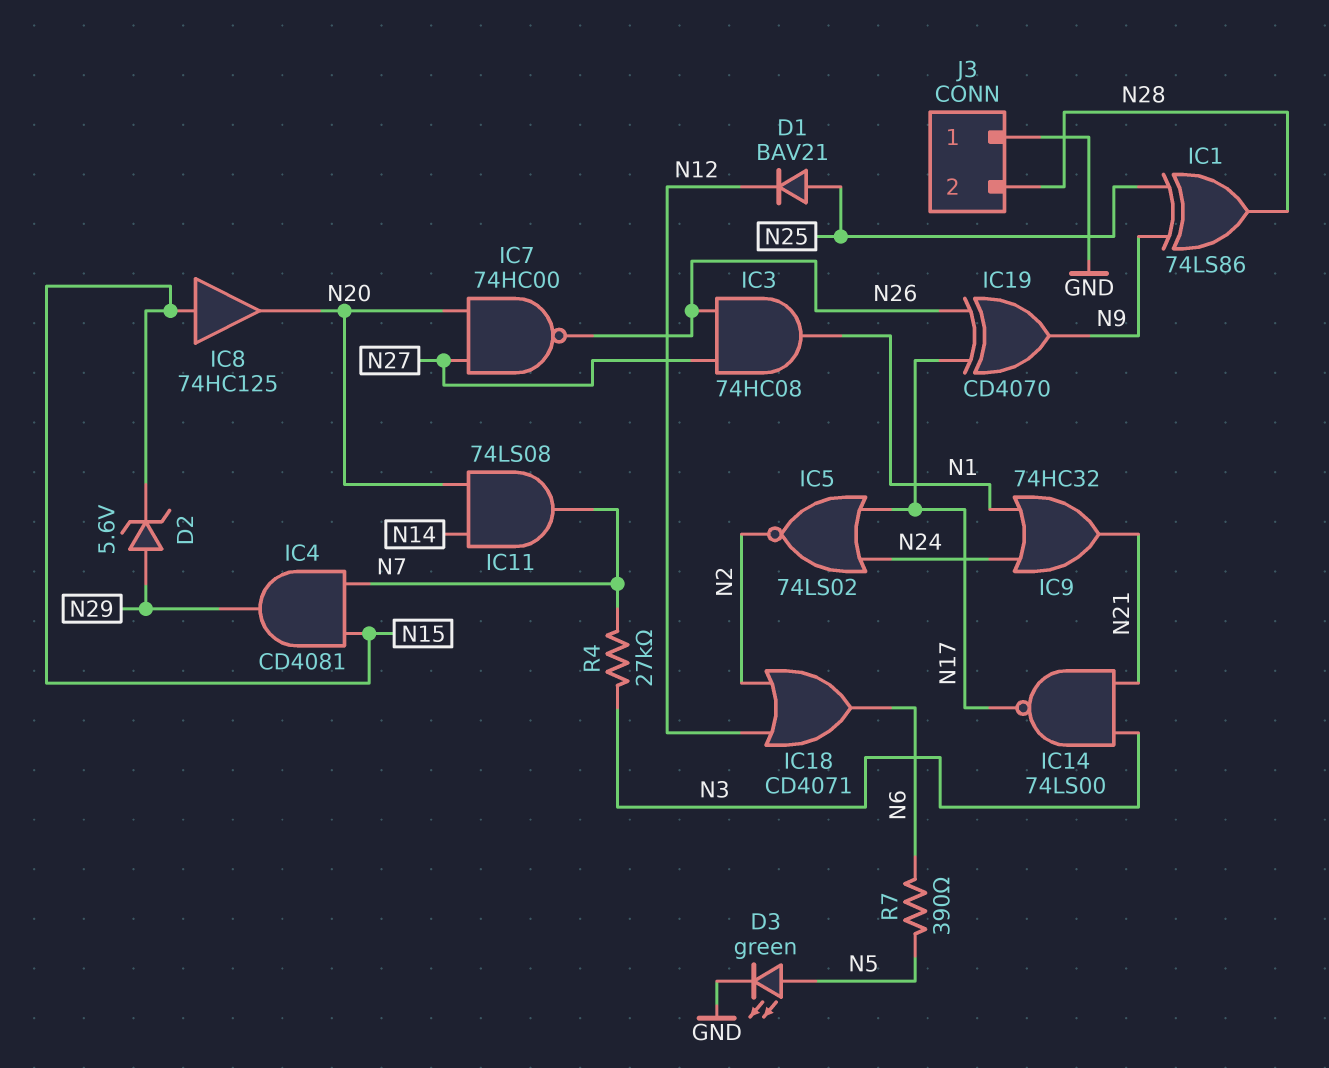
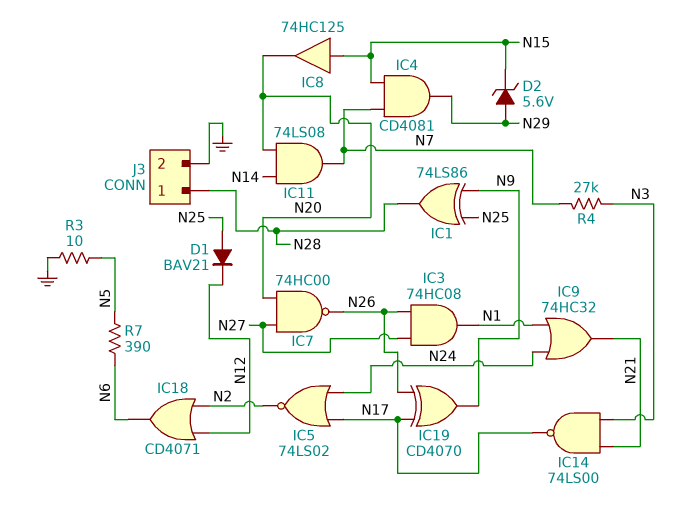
D3: LED green (A N5, K GND) -> none
J3 pin 1: GND -> N28
J3 pin 2: N28 -> GND
R3: none -> 10 (GND, N5)

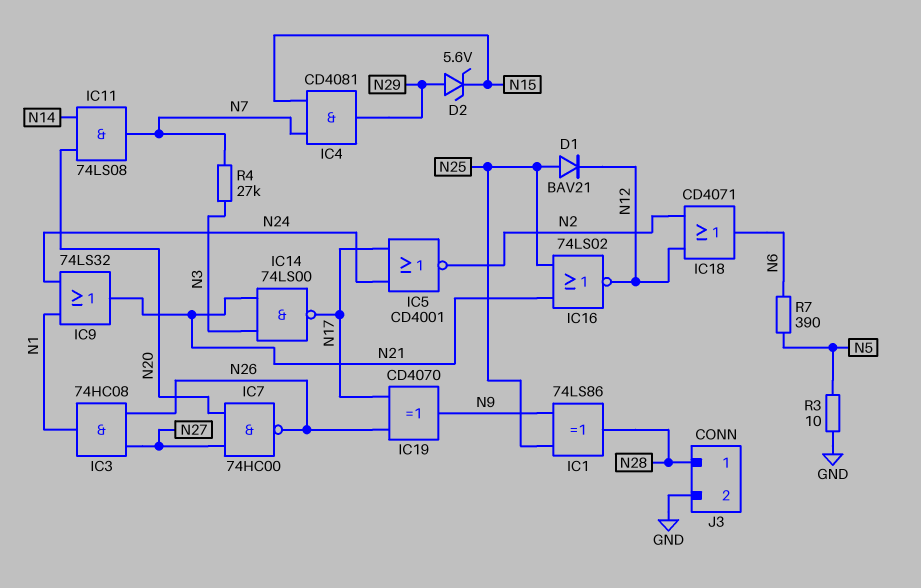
IC5: NOR 74LS02 (in N17, in N24, out N2) -> NOR CD4001 (in N17, in N24, out N2)
IC8: buffer 74HC125 (in N15, out N20) -> none
IC9: OR 74HC32 (in N1, in N24, out N21) -> OR 74LS32 (in N1, in N24, out N21)
IC16: none -> NOR 74LS02 (in N21, in N25, out N12)

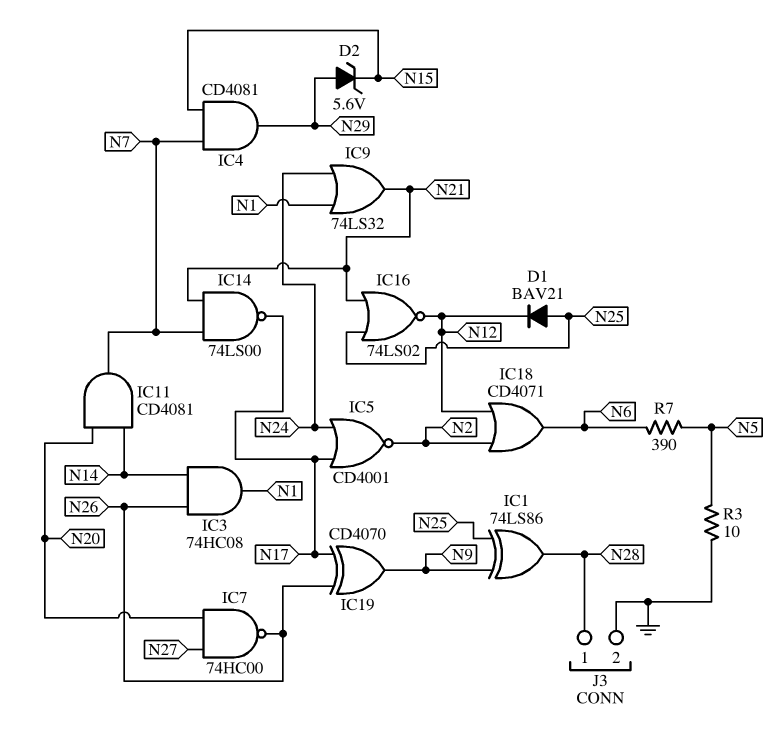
IC3: AND 74HC08 (in N26, in N27, out N1) -> AND 74HC08 (in N14, in N26, out N1)
IC11: AND 74LS08 (in N14, in N20, out N7) -> AND CD4081 (in N14, in N20, out N7)
IC14: NAND 74LS00 (in N3, in N21, out N17) -> NAND 74LS00 (in N7, in N21, out N17)
R4: 27k (N3, N7) -> none

